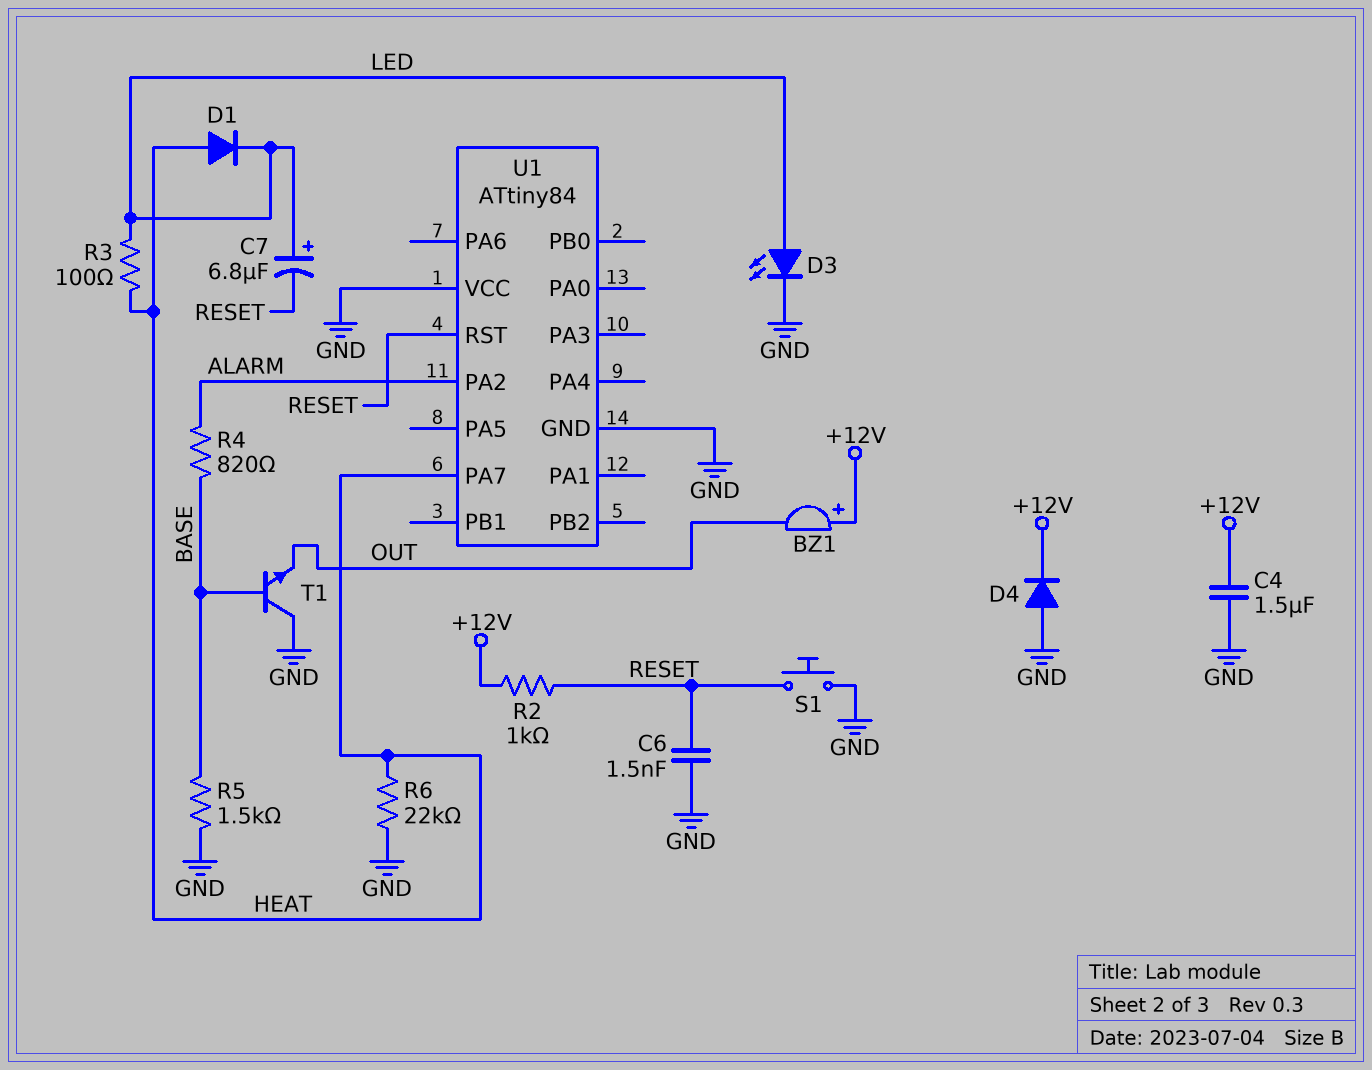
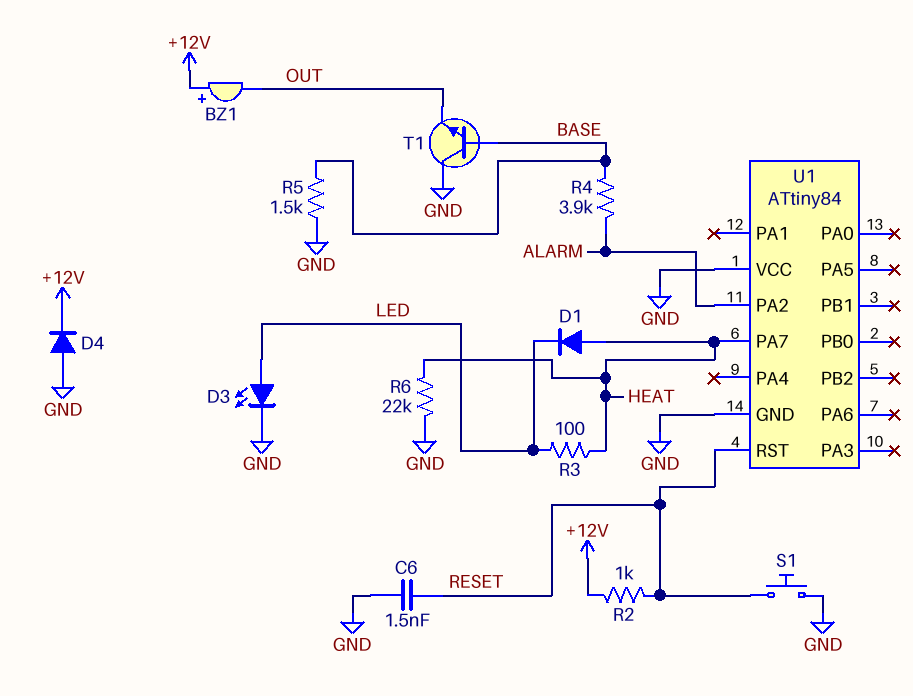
C4: 1.5uF (+12V, GND) -> none
C7: 6.8uF (plus LED, minus RESET) -> none
R4: 820 (ALARM, BASE) -> 3.9k (ALARM, BASE)

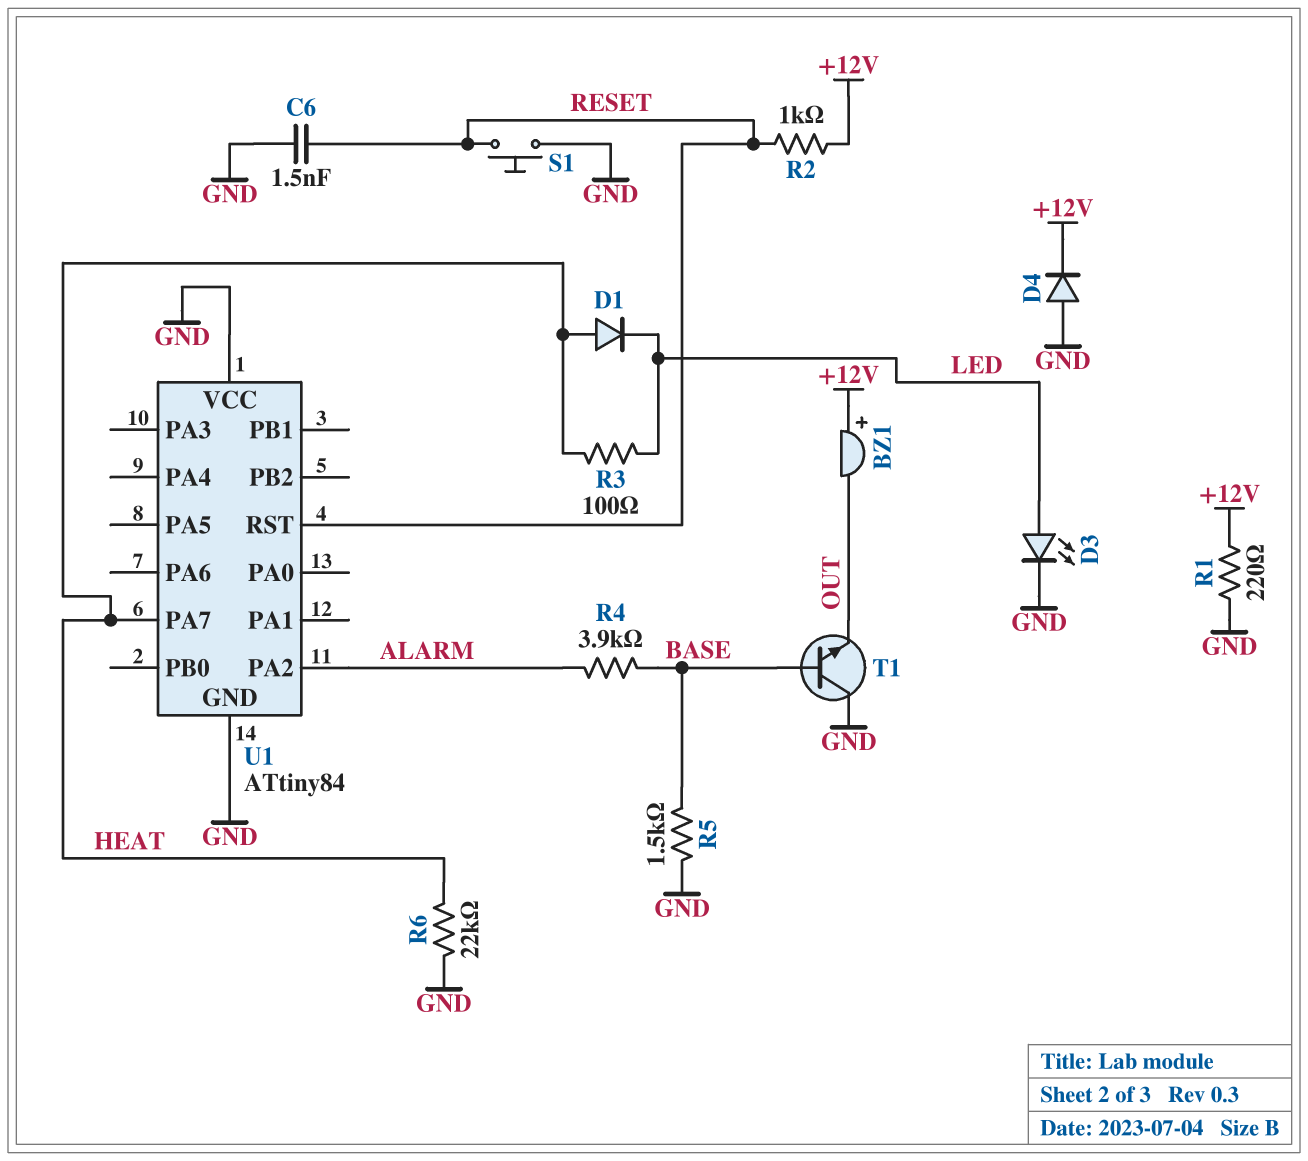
R1: none -> 220 (+12V, GND)

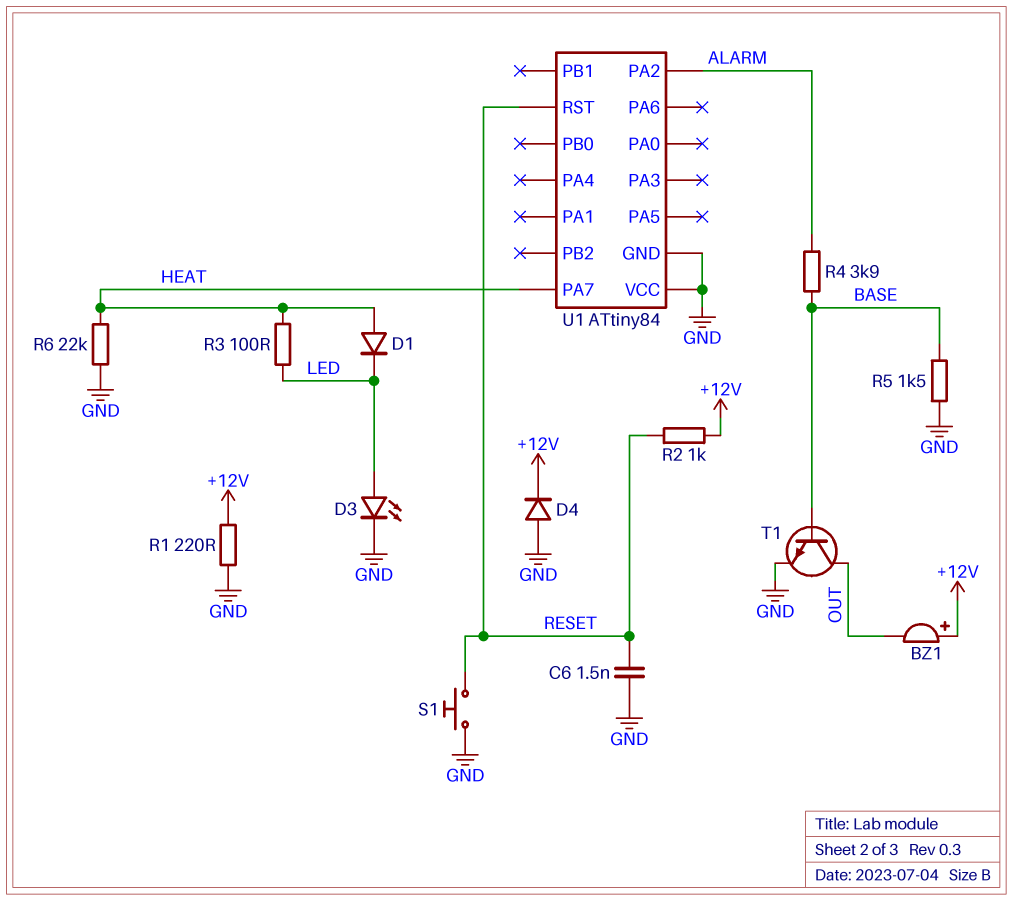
T1: NPN (B BASE, C GND, E OUT) -> NPN (B BASE, C OUT, E GND)

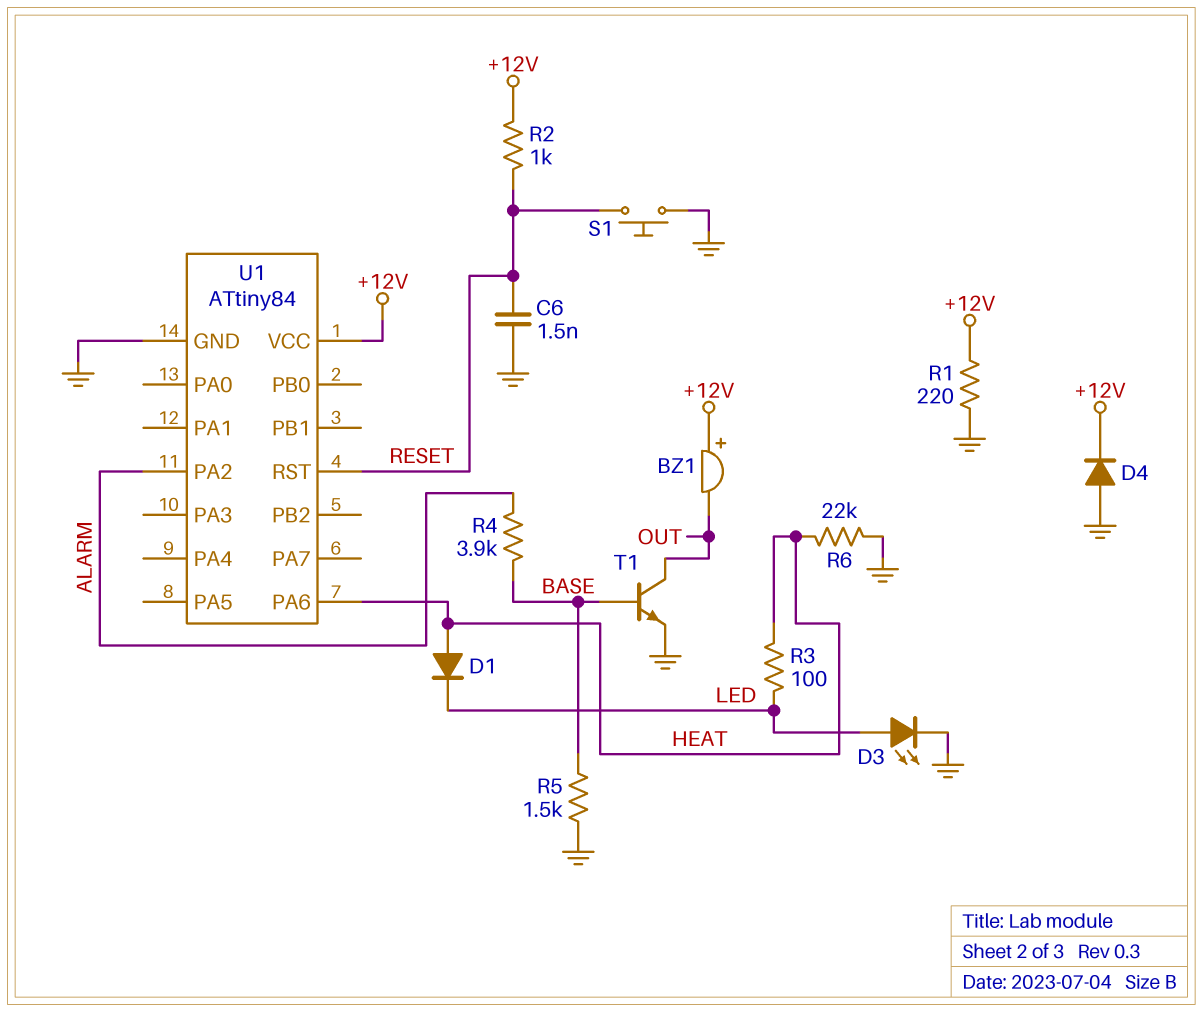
U1 pin PA6: none -> HEAT
U1 pin PA7: HEAT -> none
U1 pin VCC: GND -> +12V

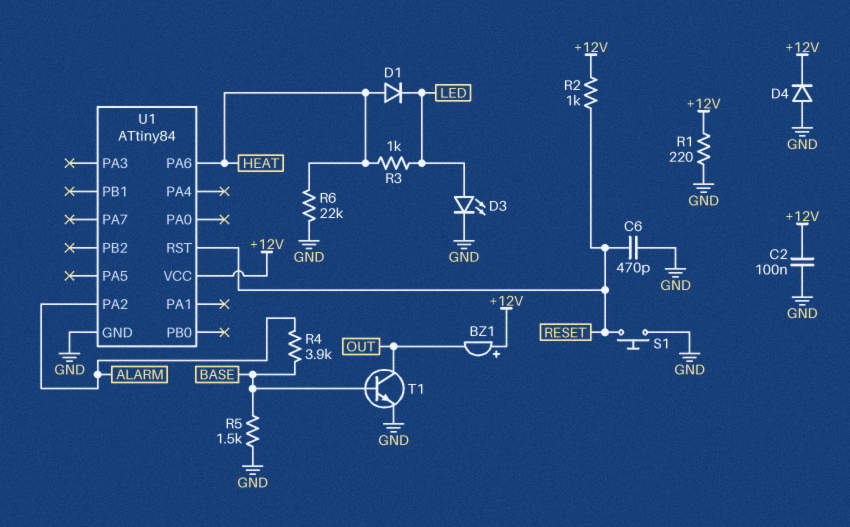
C2: none -> 100nF (+12V, GND)
C6: 1.5nF (GND, RESET) -> 470pF (GND, RESET)
R3: 100 (HEAT, LED) -> 1k (HEAT, LED)

